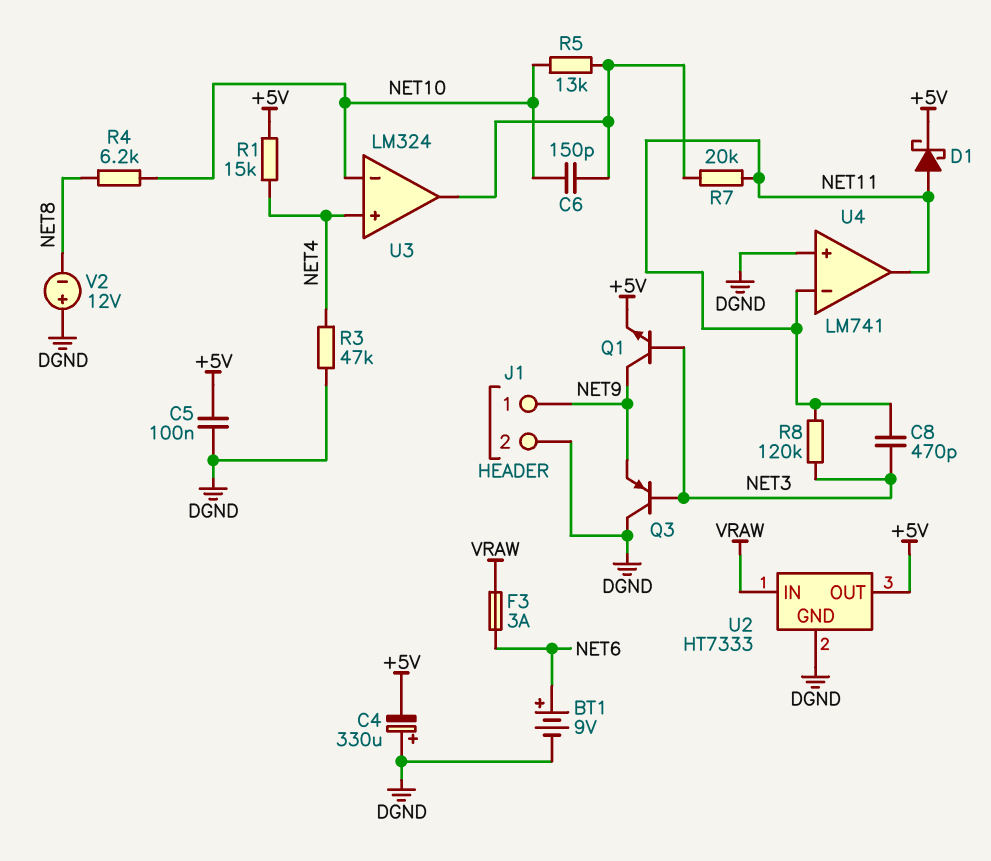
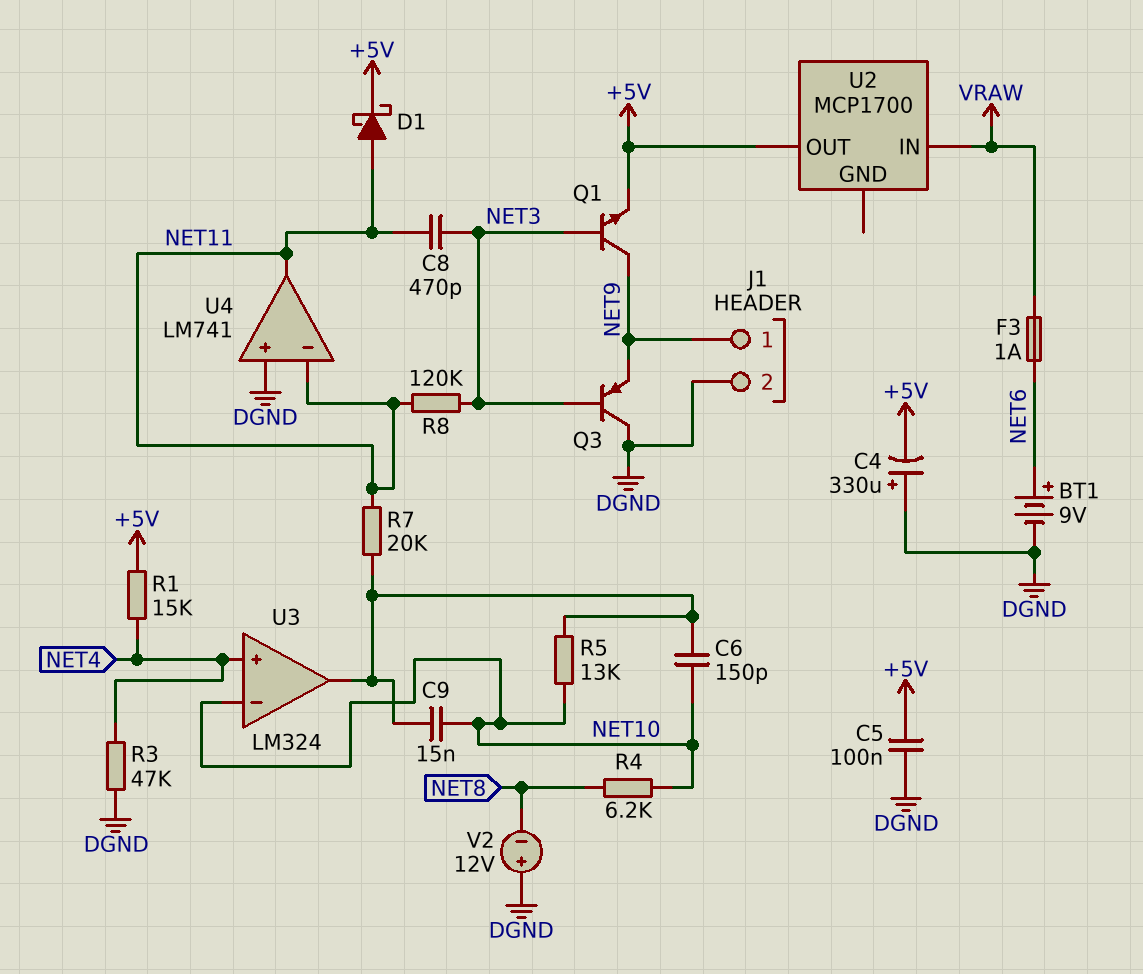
C9: none -> 15nF (NET10, U3/out)
F3: 3A (NET6, VRAW) -> 1A (NET6, VRAW)
U2: HT7333 -> MCP1700
U2 pin GND: DGND -> none

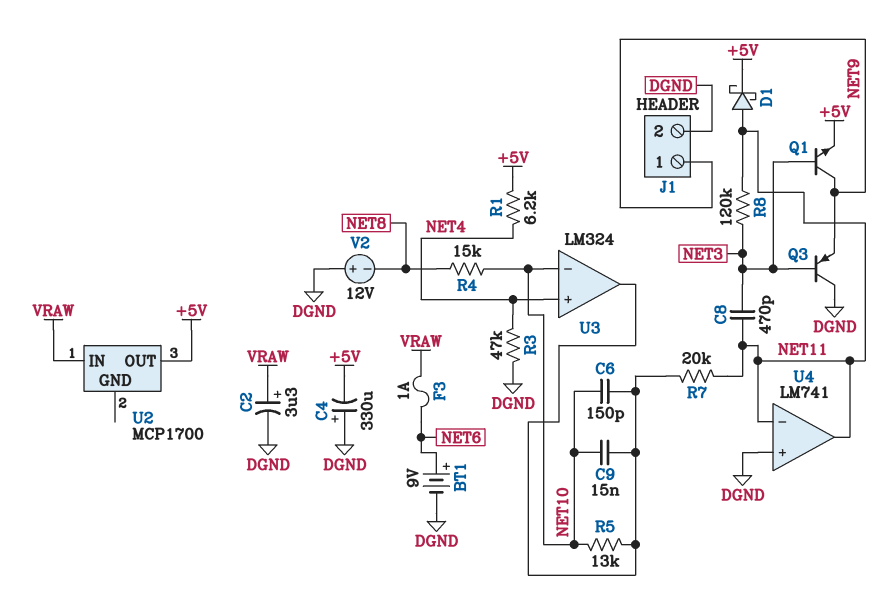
C2: none -> 3.3uF (plus VRAW, minus DGND)
C5: 100nF (+5V, DGND) -> none
R1: 15k (+5V, NET4) -> 6.2k (+5V, NET4)
R4: 6.2k (NET8, NET10) -> 15k (NET8, NET10)

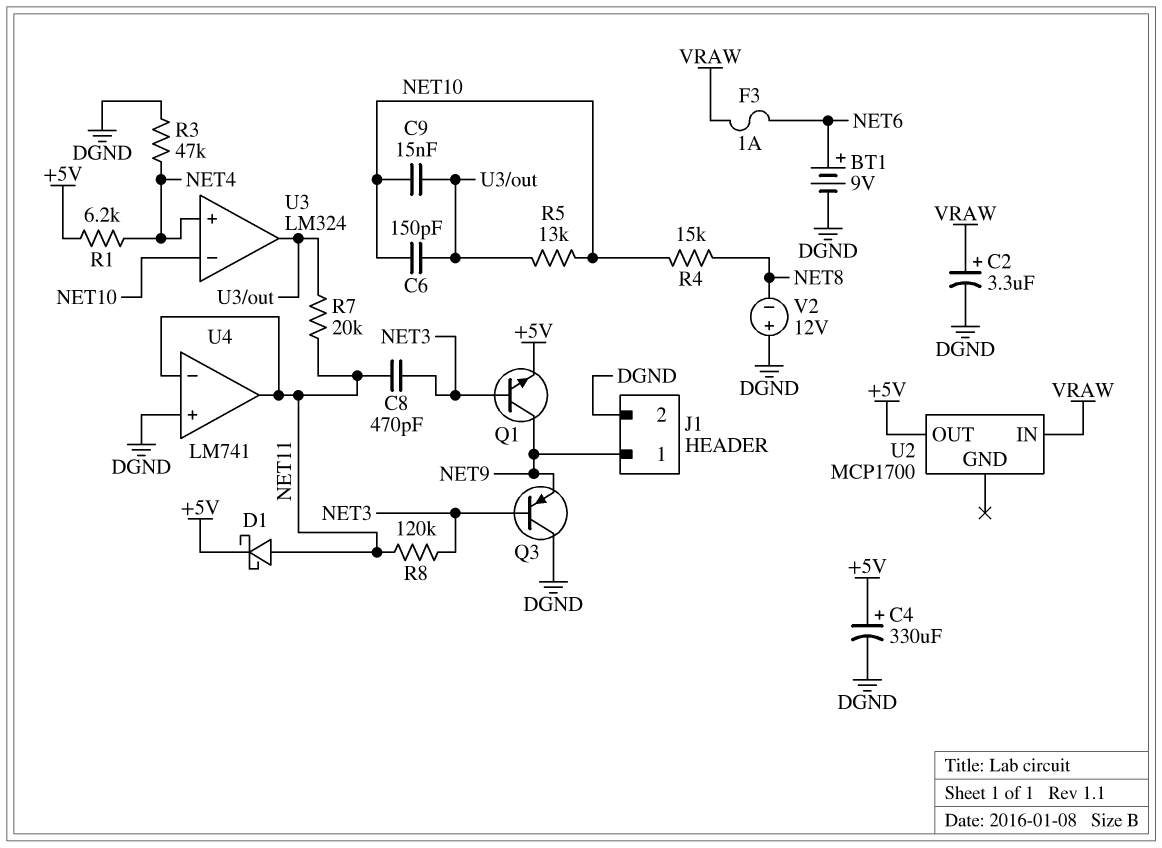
C4: 330uF (plus DGND, minus +5V) -> 330uF (plus +5V, minus DGND)

